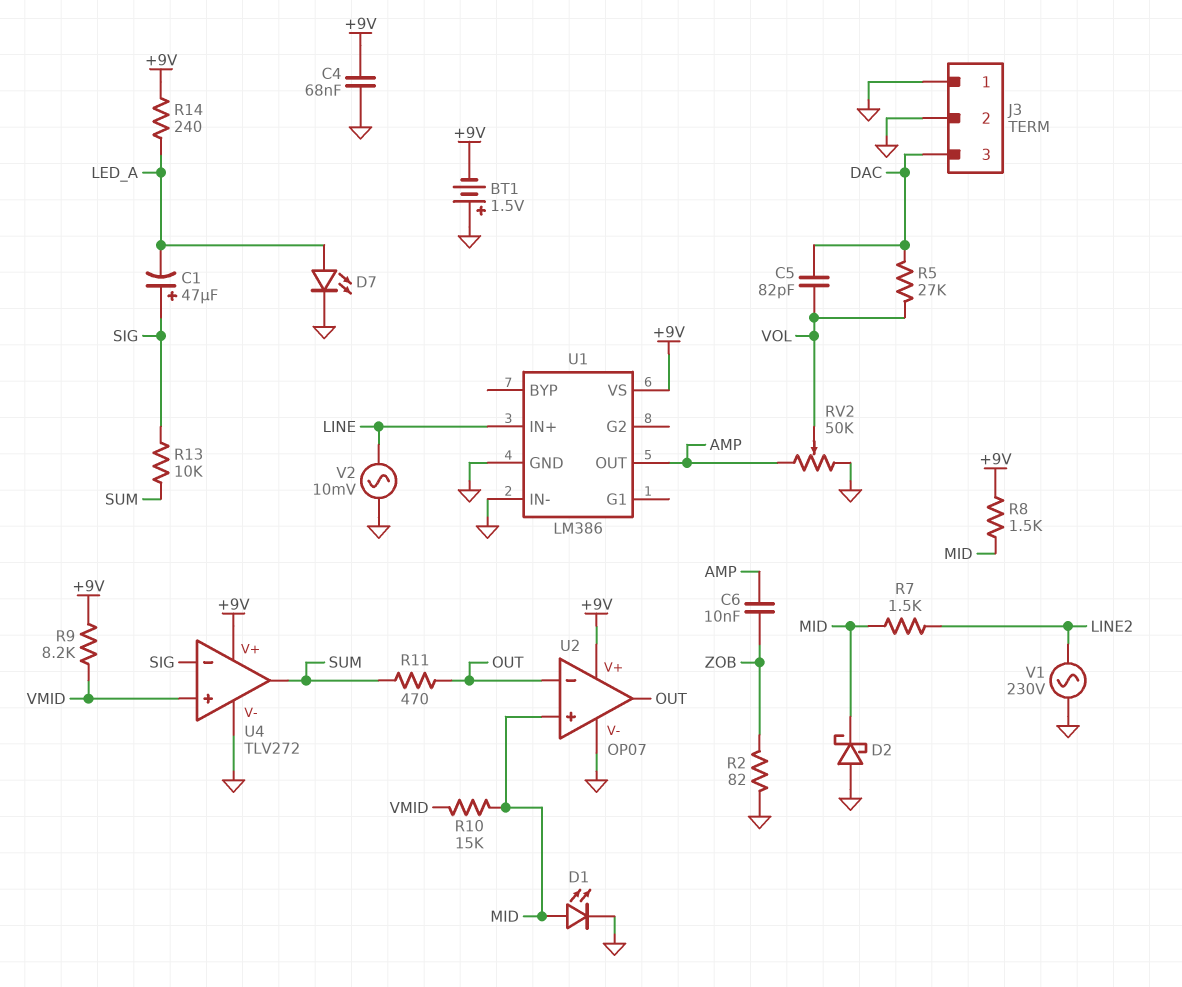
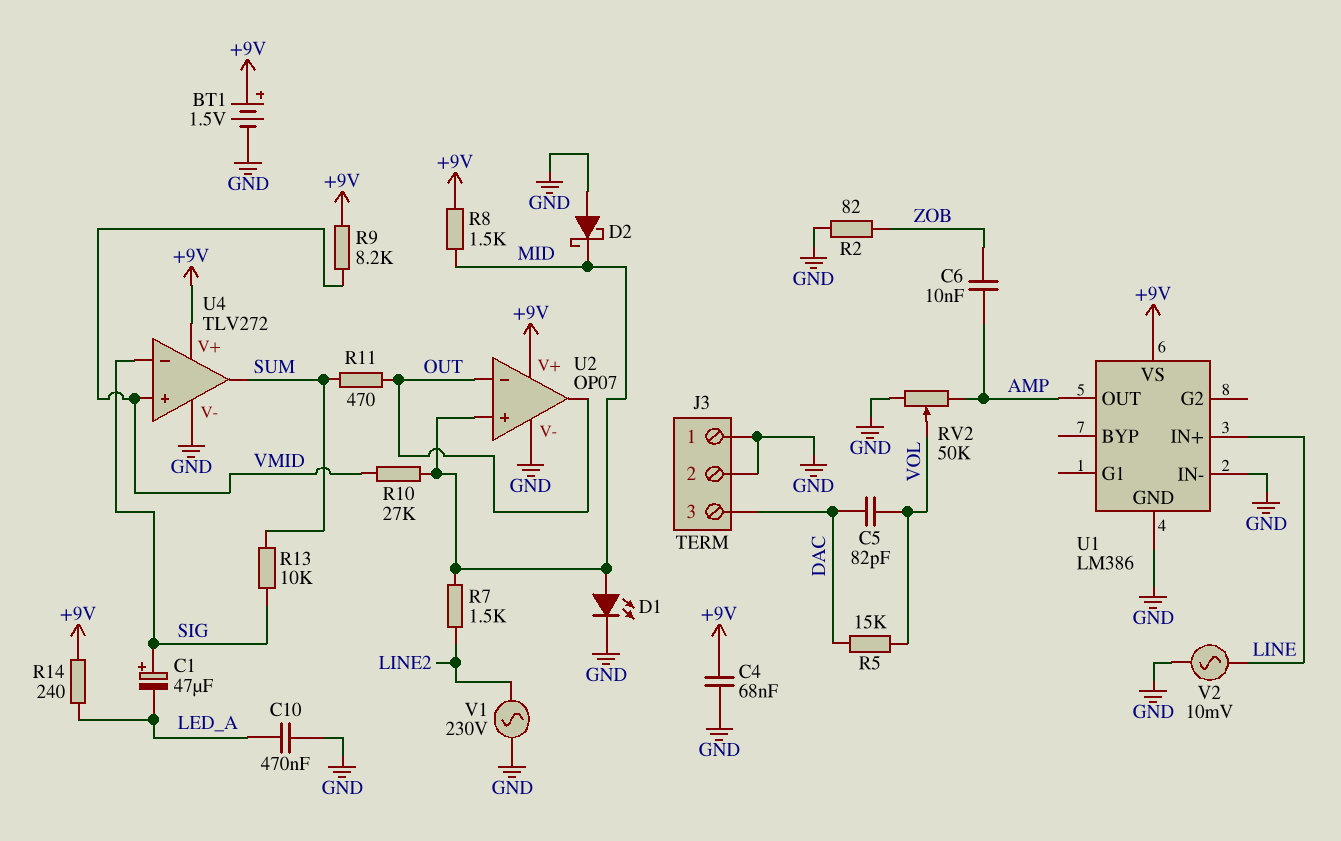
BT1: 1.5V (plus GND, minus +9V) -> 1.5V (plus +9V, minus GND)
C10: none -> 470nF (GND, LED_A)
D7: LED (A LED_A, K GND) -> none
R5: 27k (DAC, VOL) -> 15k (DAC, VOL)
R10: 15k (MID, VMID) -> 27k (MID, VMID)

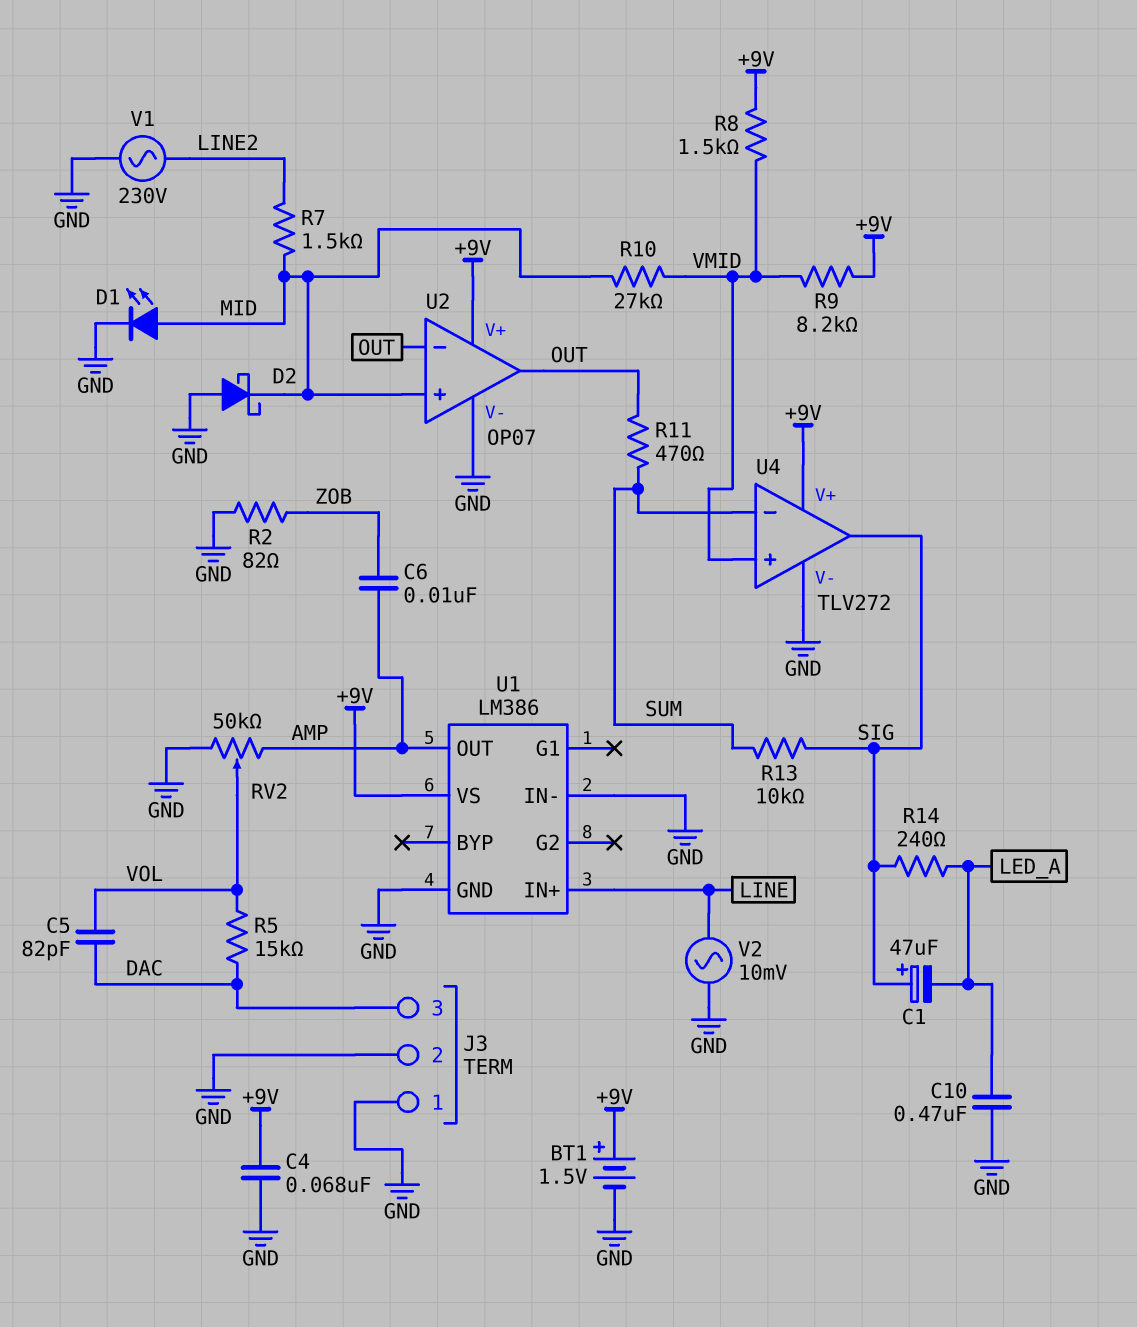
R8: 1.5k (+9V, MID) -> 1.5k (+9V, VMID)
R14: 240 (+9V, LED_A) -> 240 (LED_A, SIG)
U4 pin in-: SIG -> SUM
U4 pin out: SUM -> SIG

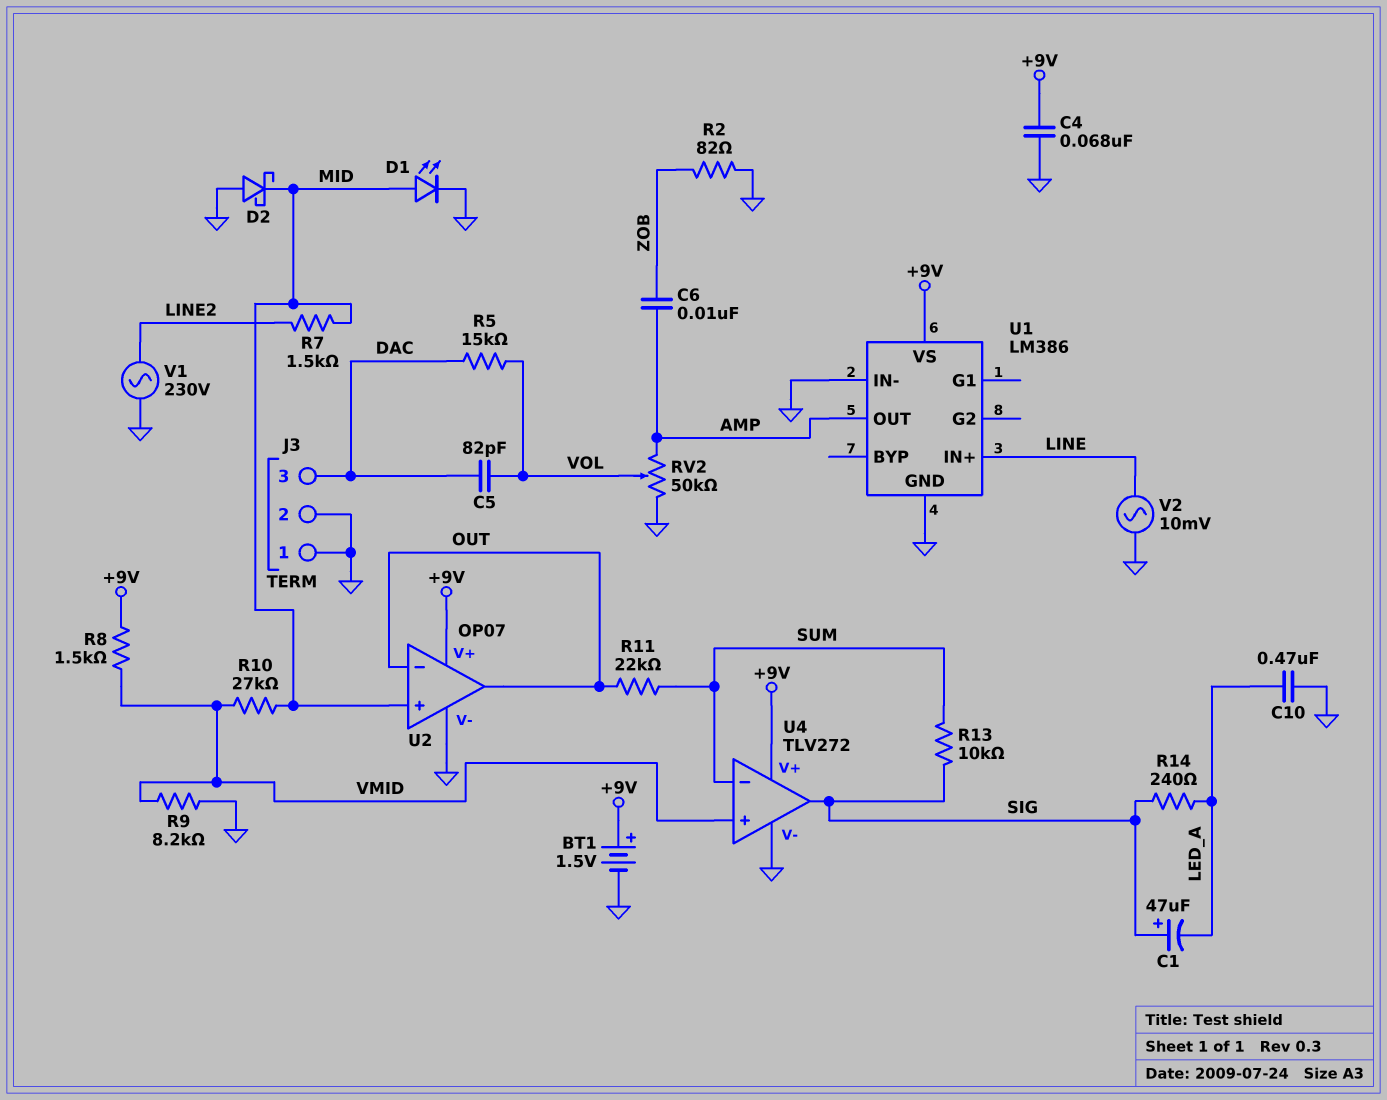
R9: 8.2k (+9V, VMID) -> 8.2k (GND, VMID)
R11: 470 (OUT, SUM) -> 22k (OUT, SUM)

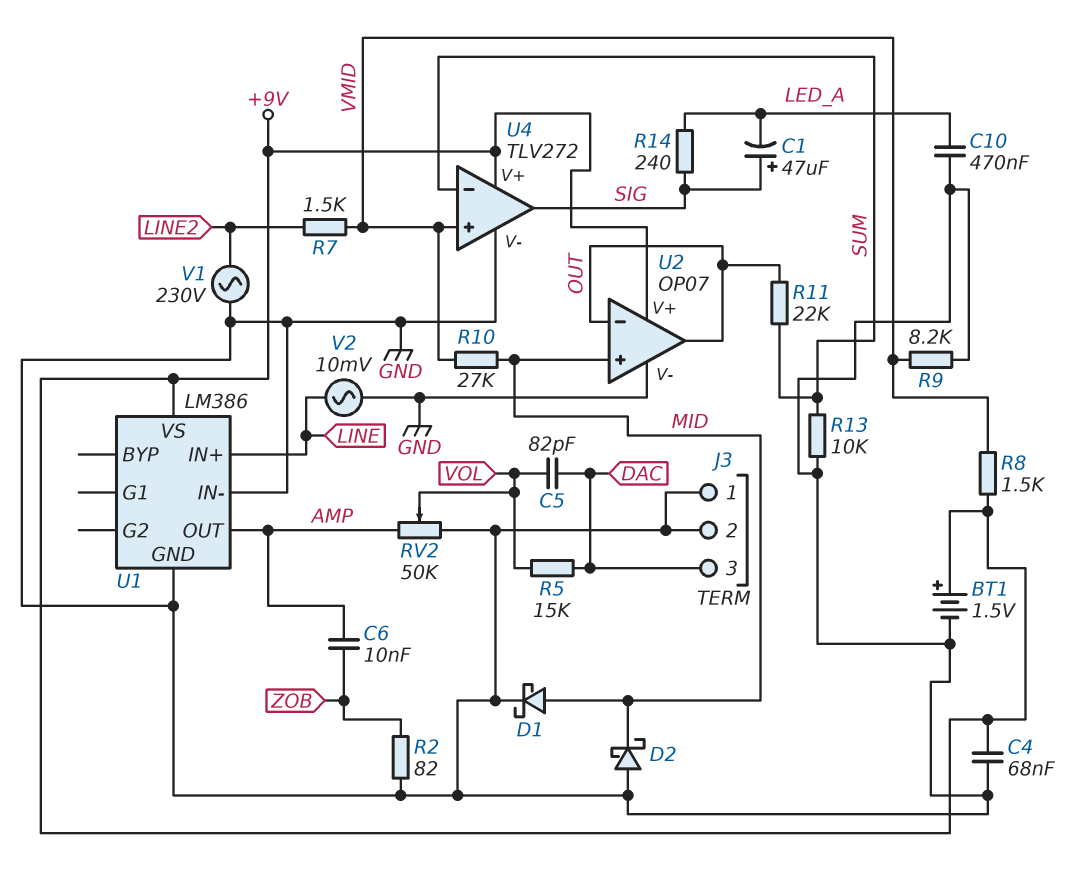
D1: LED (A MID, K GND) -> schottky (A MID, K GND)
R7: 1.5k (LINE2, MID) -> 1.5k (LINE2, VMID)
R13: 10k (SIG, SUM) -> 10k (GND, SUM)

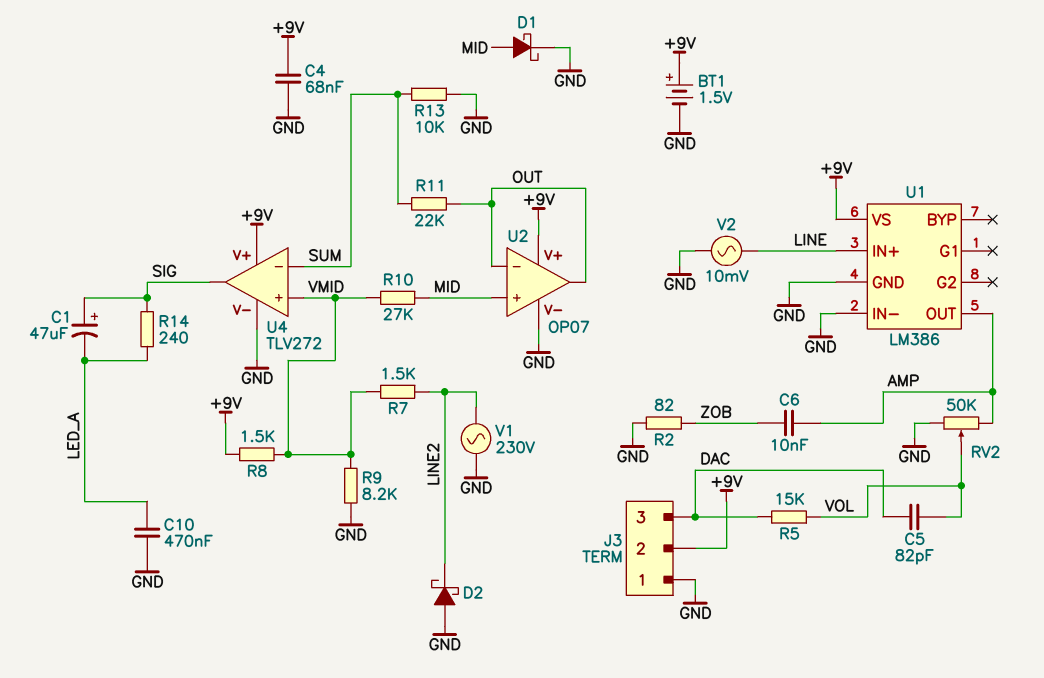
D2: schottky (A GND, K MID) -> schottky (A GND, K LINE2)
J3 pin 2: GND -> +9V

